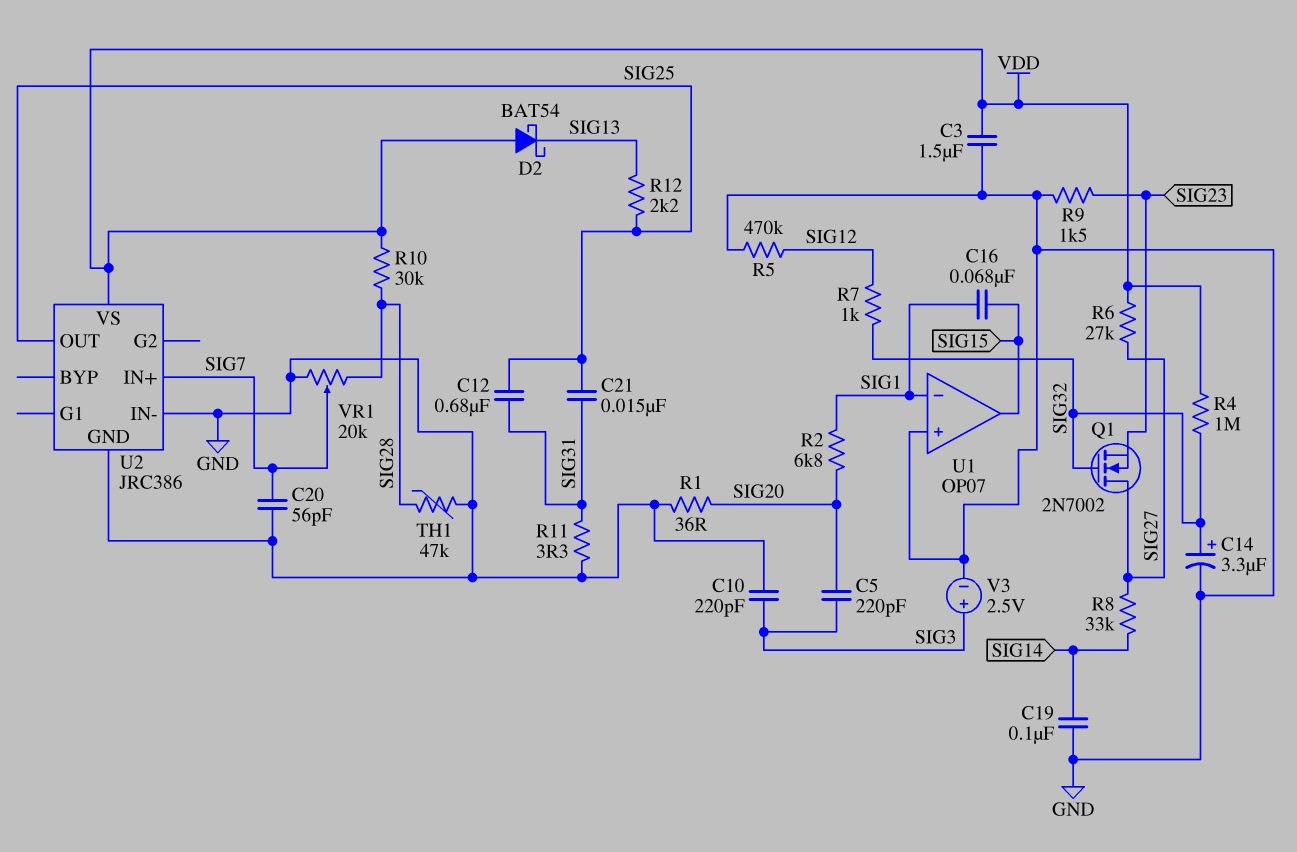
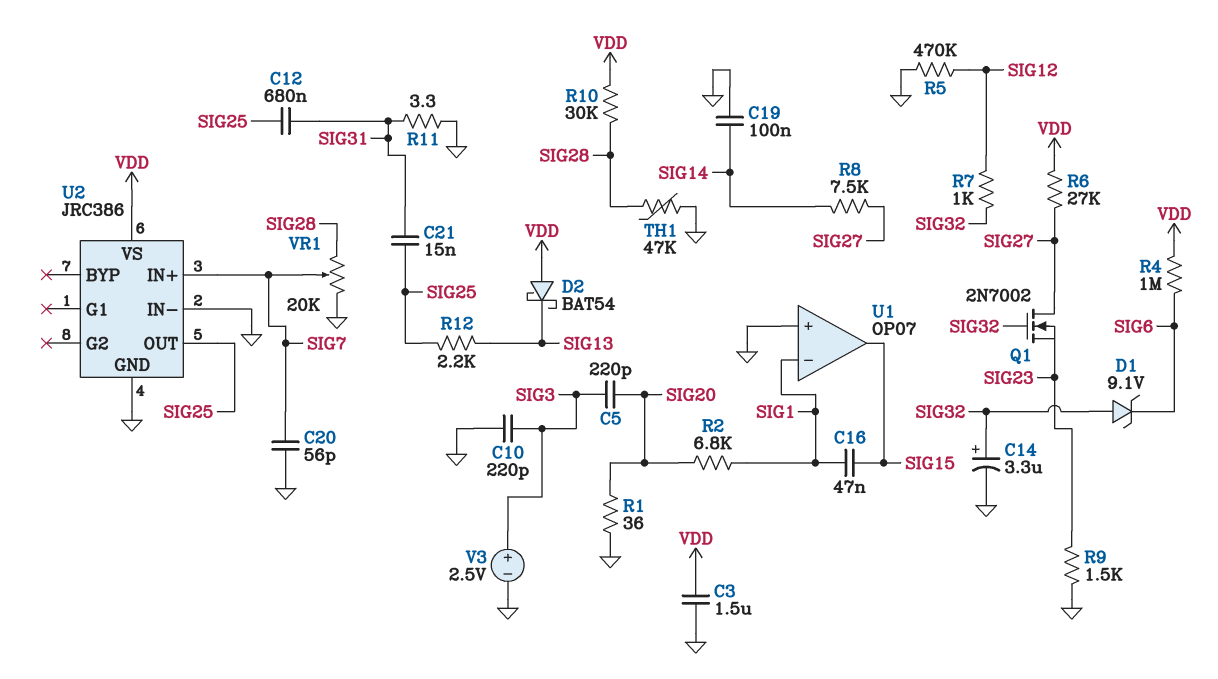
C16: 68nF (SIG1, SIG15) -> 47nF (SIG1, SIG15)
D1: none -> zener 9.1V (A SIG32, K SIG6)
R4: 1M (SIG32, VDD) -> 1M (SIG6, VDD)
R8: 33k (SIG14, SIG27) -> 7.5k (SIG14, SIG27)

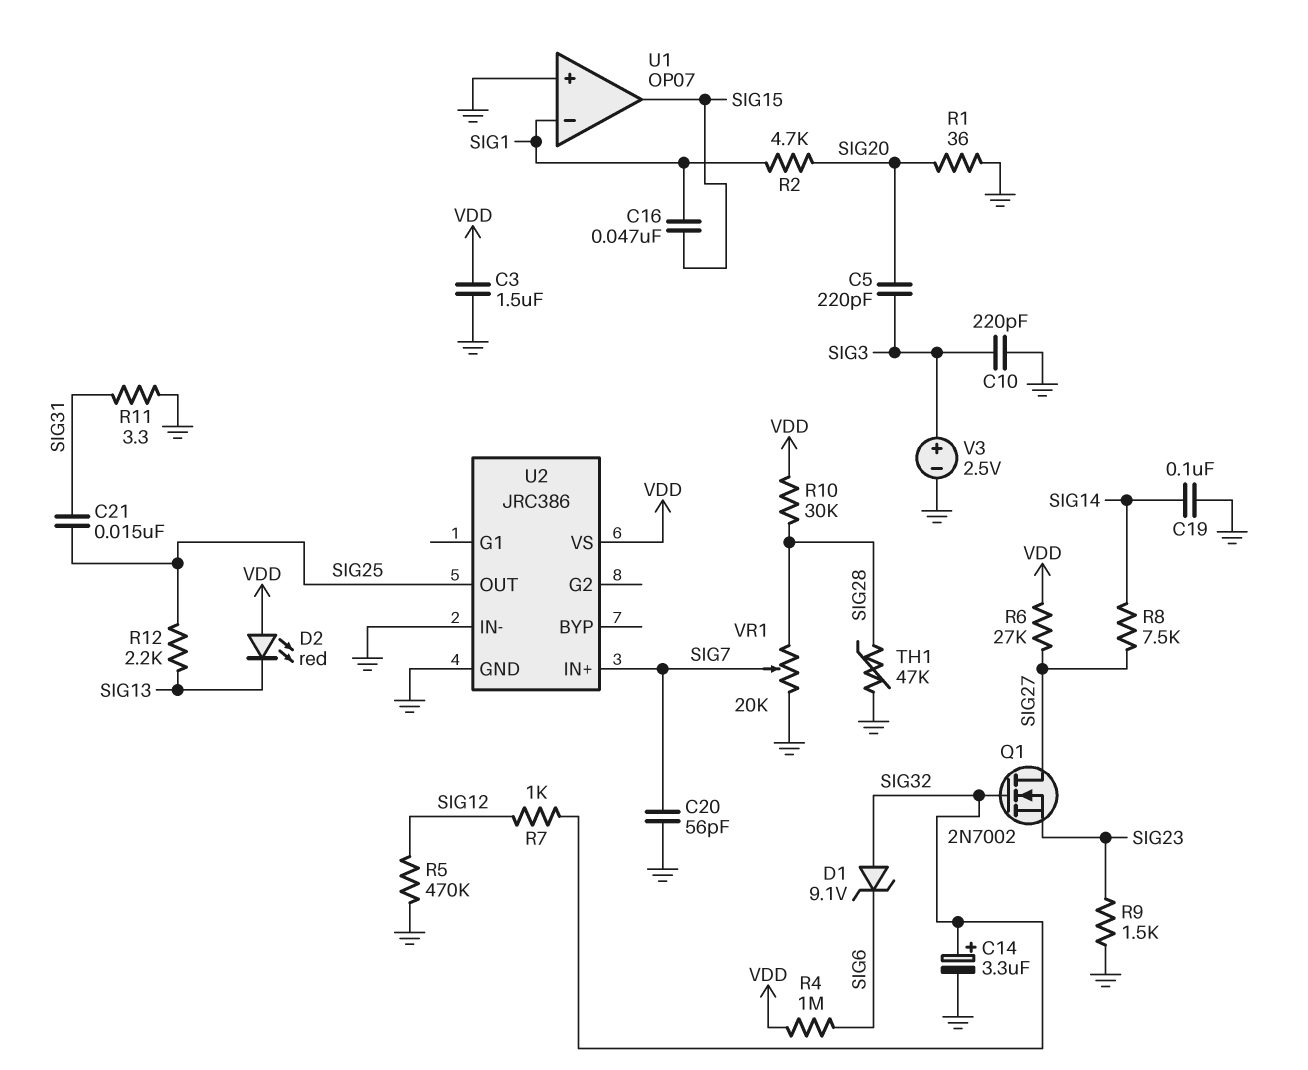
C12: 680nF (SIG25, SIG31) -> none
D2: schottky BAT54 (A VDD, K SIG13) -> LED red (A VDD, K SIG13)
R2: 6.8k (SIG1, SIG20) -> 4.7k (SIG1, SIG20)

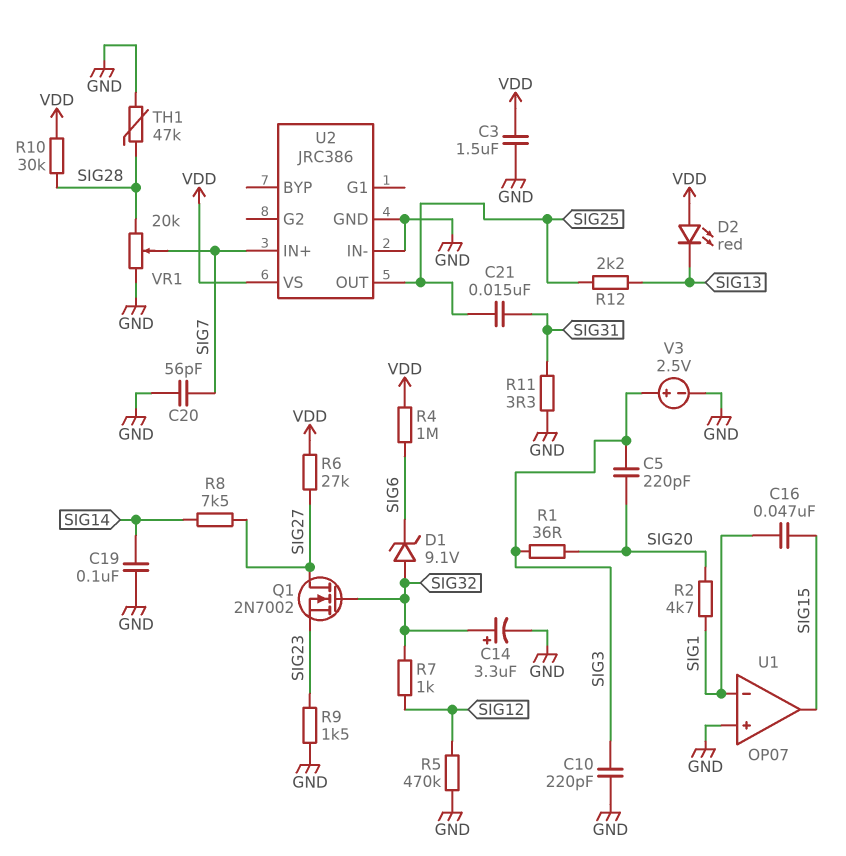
R1: 36 (GND, SIG20) -> 36 (SIG3, SIG20)

